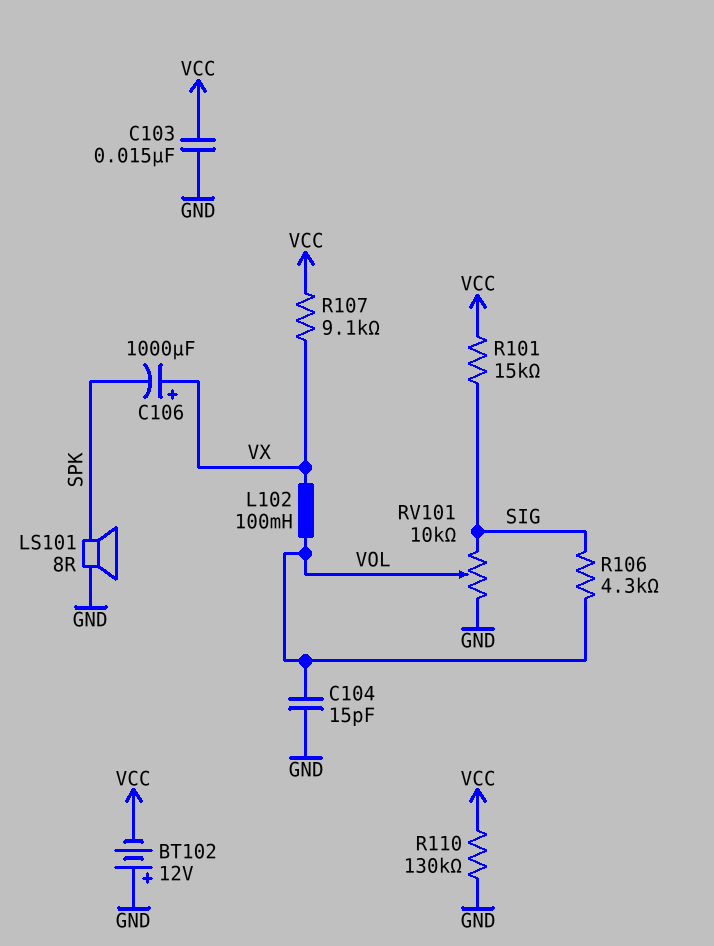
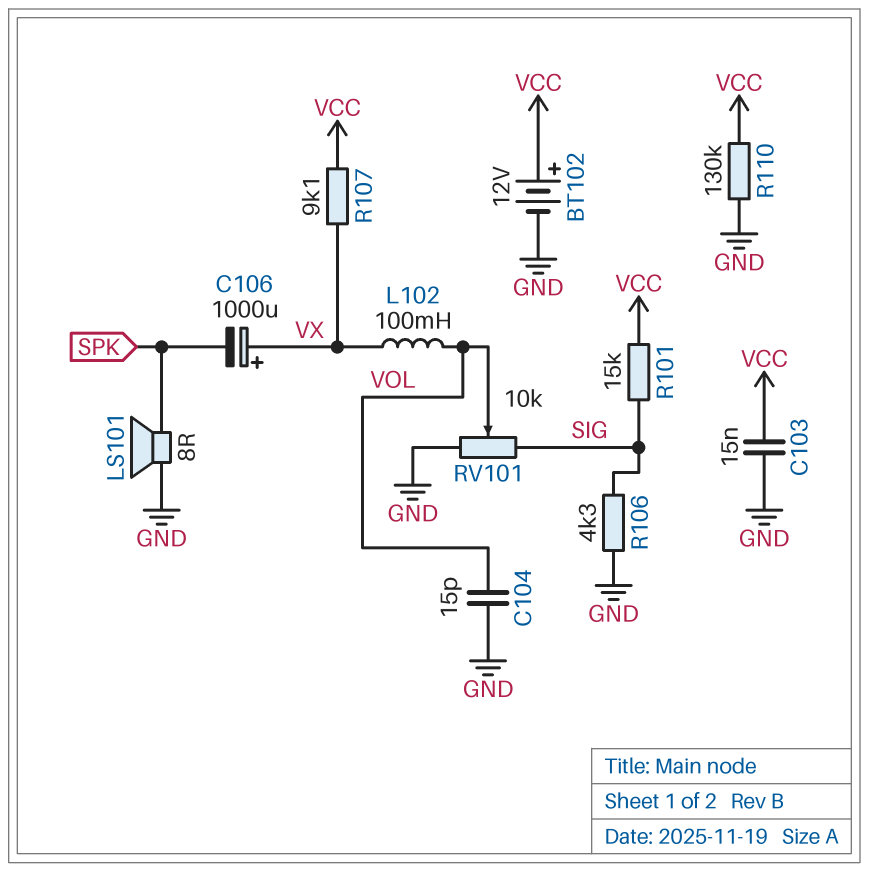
BT102: 12V (plus GND, minus VCC) -> 12V (plus VCC, minus GND)
R106: 4.3k (SIG, VOL) -> 4.3k (GND, SIG)

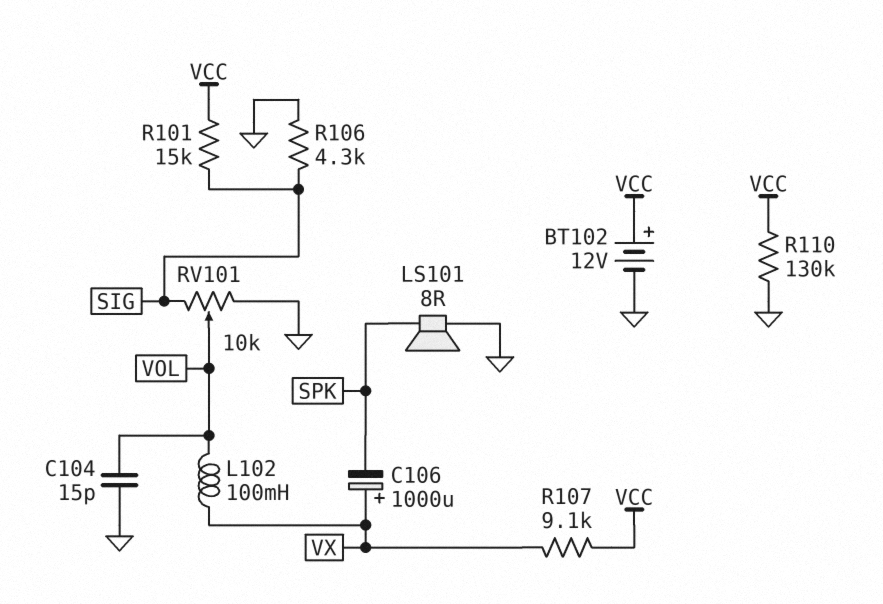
C103: 15nF (GND, VCC) -> none

